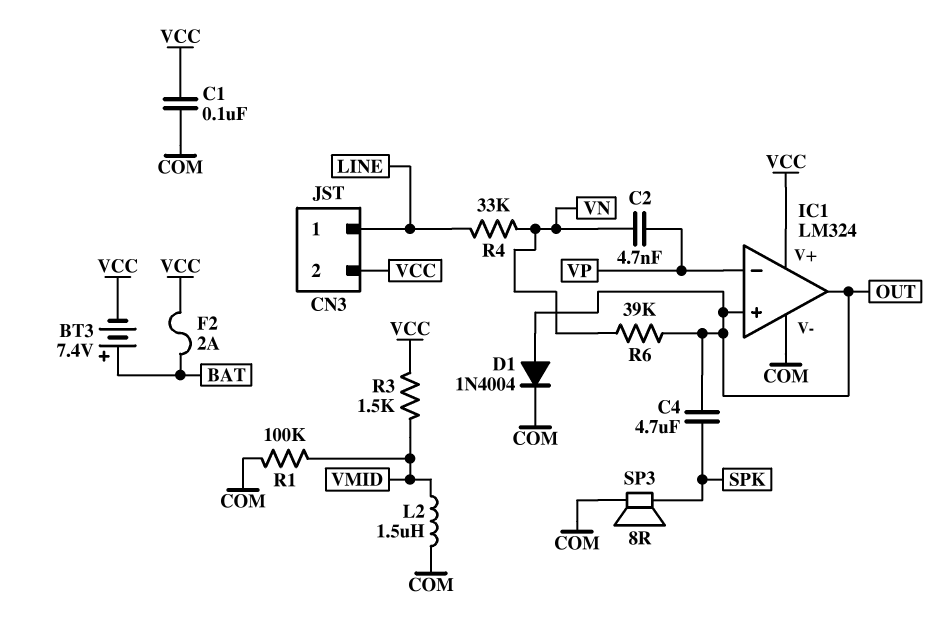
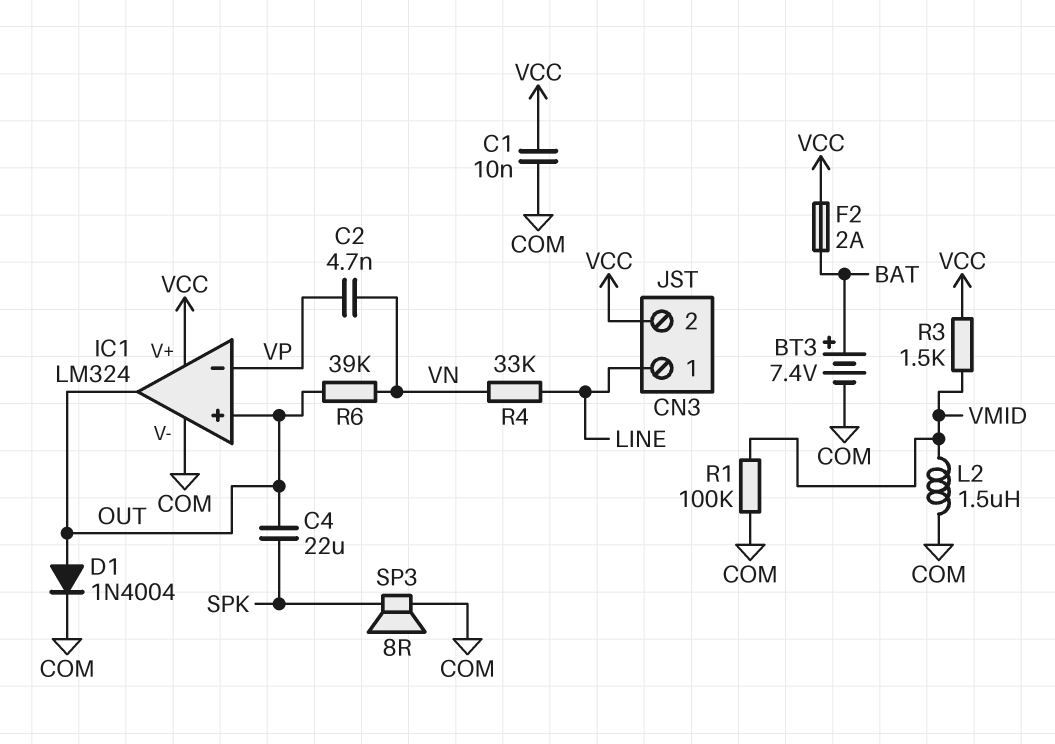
BT3: 7.4V (plus BAT, minus VCC) -> 7.4V (plus BAT, minus COM)
C1: 100nF (COM, VCC) -> 10nF (COM, VCC)
C4: 4.7uF (OUT, SPK) -> 22uF (OUT, SPK)

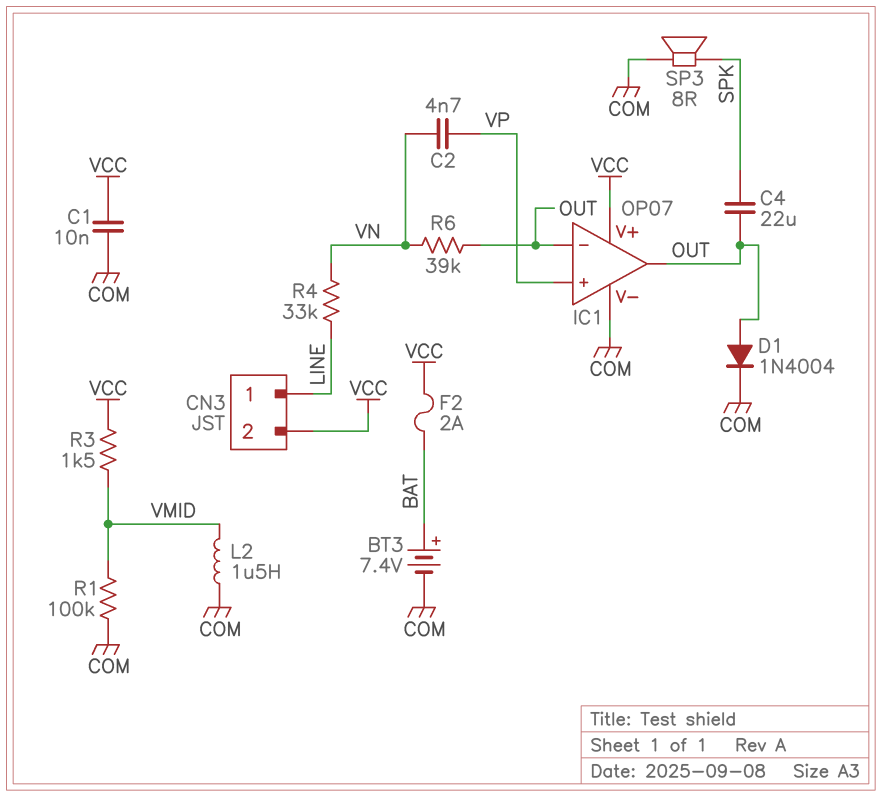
IC1: LM324 -> OP07
IC1 pin in+: OUT -> VP
IC1 pin in-: VP -> OUT

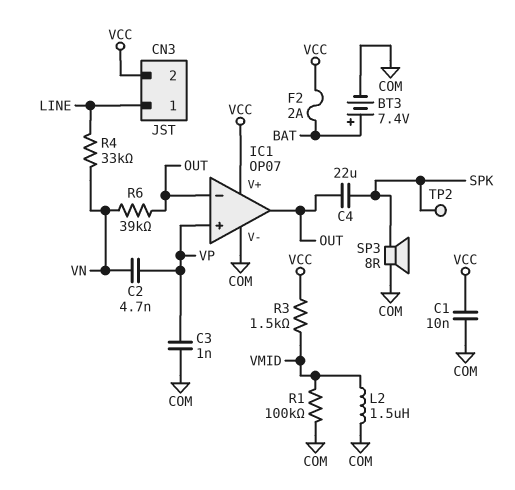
C3: none -> 1nF (COM, VP)
D1: diode 1N4004 (A OUT, K COM) -> none
TP2: none -> test point (SPK)

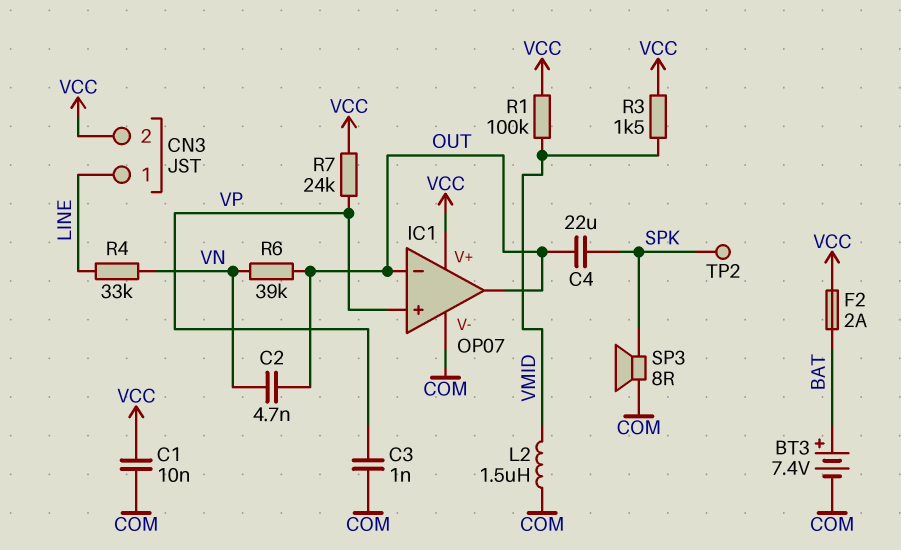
C2: 4.7nF (VN, VP) -> 4.7nF (OUT, VN)
R1: 100k (COM, VMID) -> 100k (VCC, VMID)
R7: none -> 24k (VCC, VP)

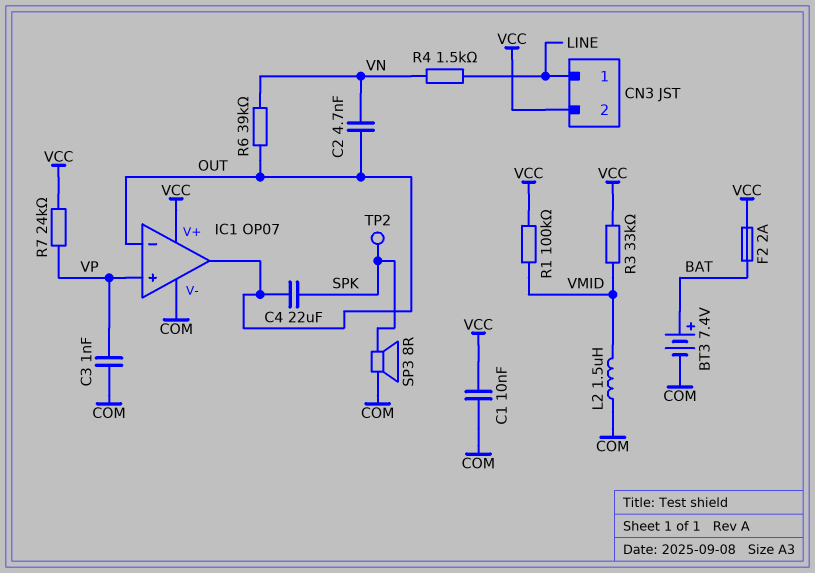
R3: 1.5k (VCC, VMID) -> 33k (VCC, VMID)
R4: 33k (LINE, VN) -> 1.5k (LINE, VN)

